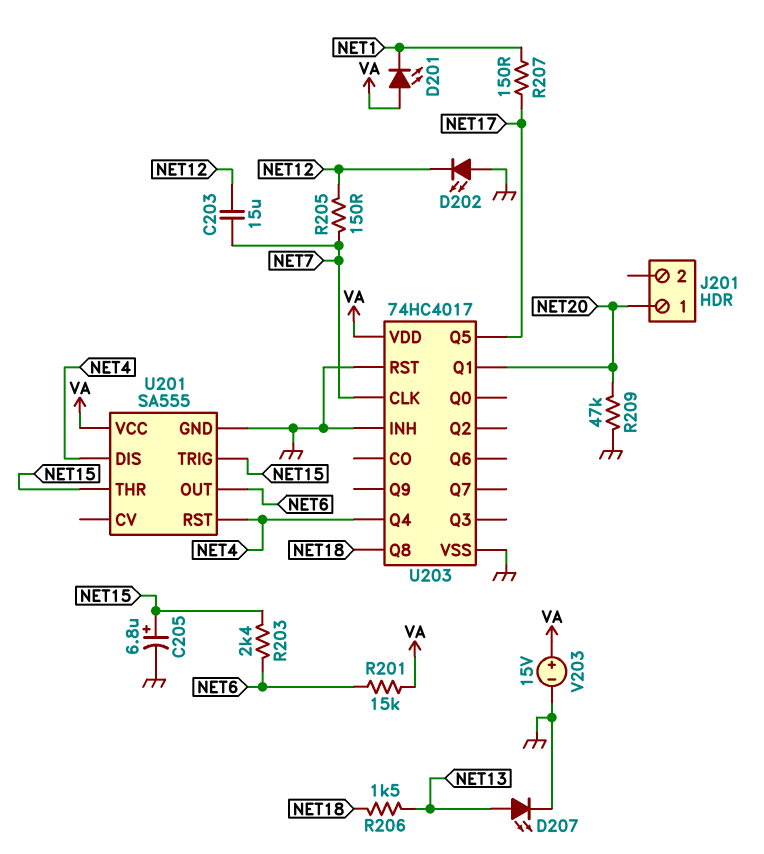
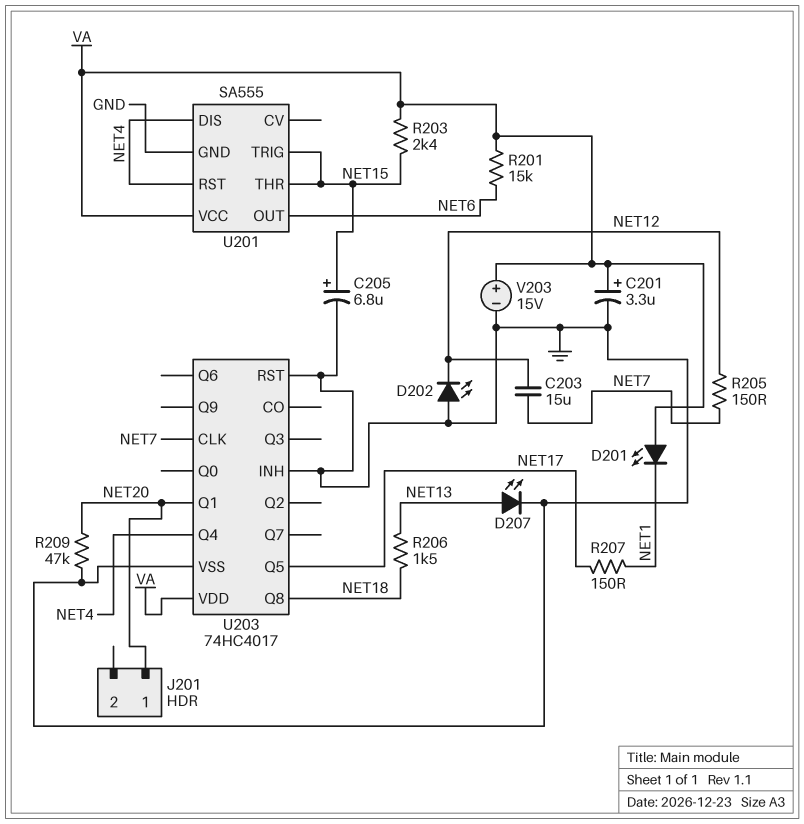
C201: none -> 3.3uF (plus VA, minus GND)
R203: 2.4k (NET6, NET15) -> 2.4k (NET15, VA)

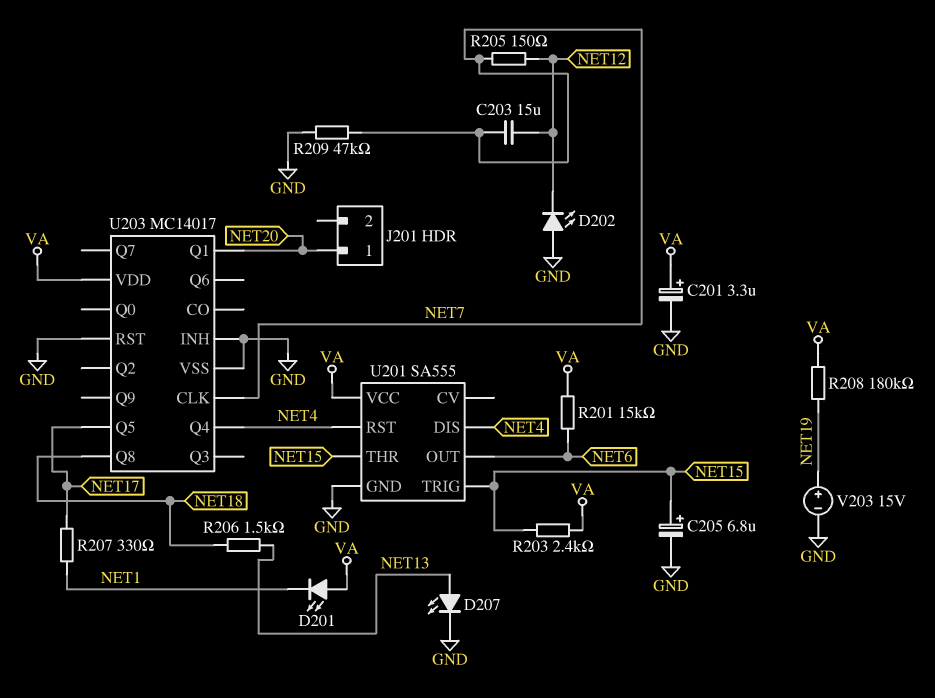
R207: 150 (NET1, NET17) -> 330 (NET1, NET17)
R208: none -> 180k (NET19, VA)
R209: 47k (GND, NET20) -> 47k (GND, NET7)
U203: 74HC4017 -> MC14017
V203: 15V (plus VA, minus GND) -> 15V (plus NET19, minus GND)

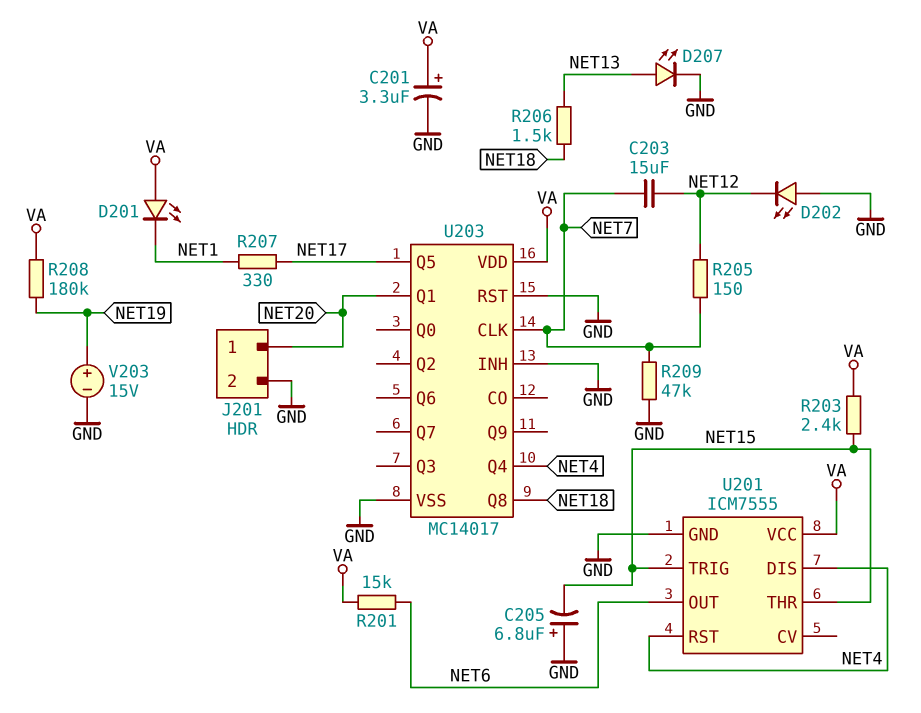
C205: 6.8uF (plus NET15, minus GND) -> 6.8uF (plus GND, minus NET15)
J201 pin 2: none -> GND
U201: SA555 -> ICM7555

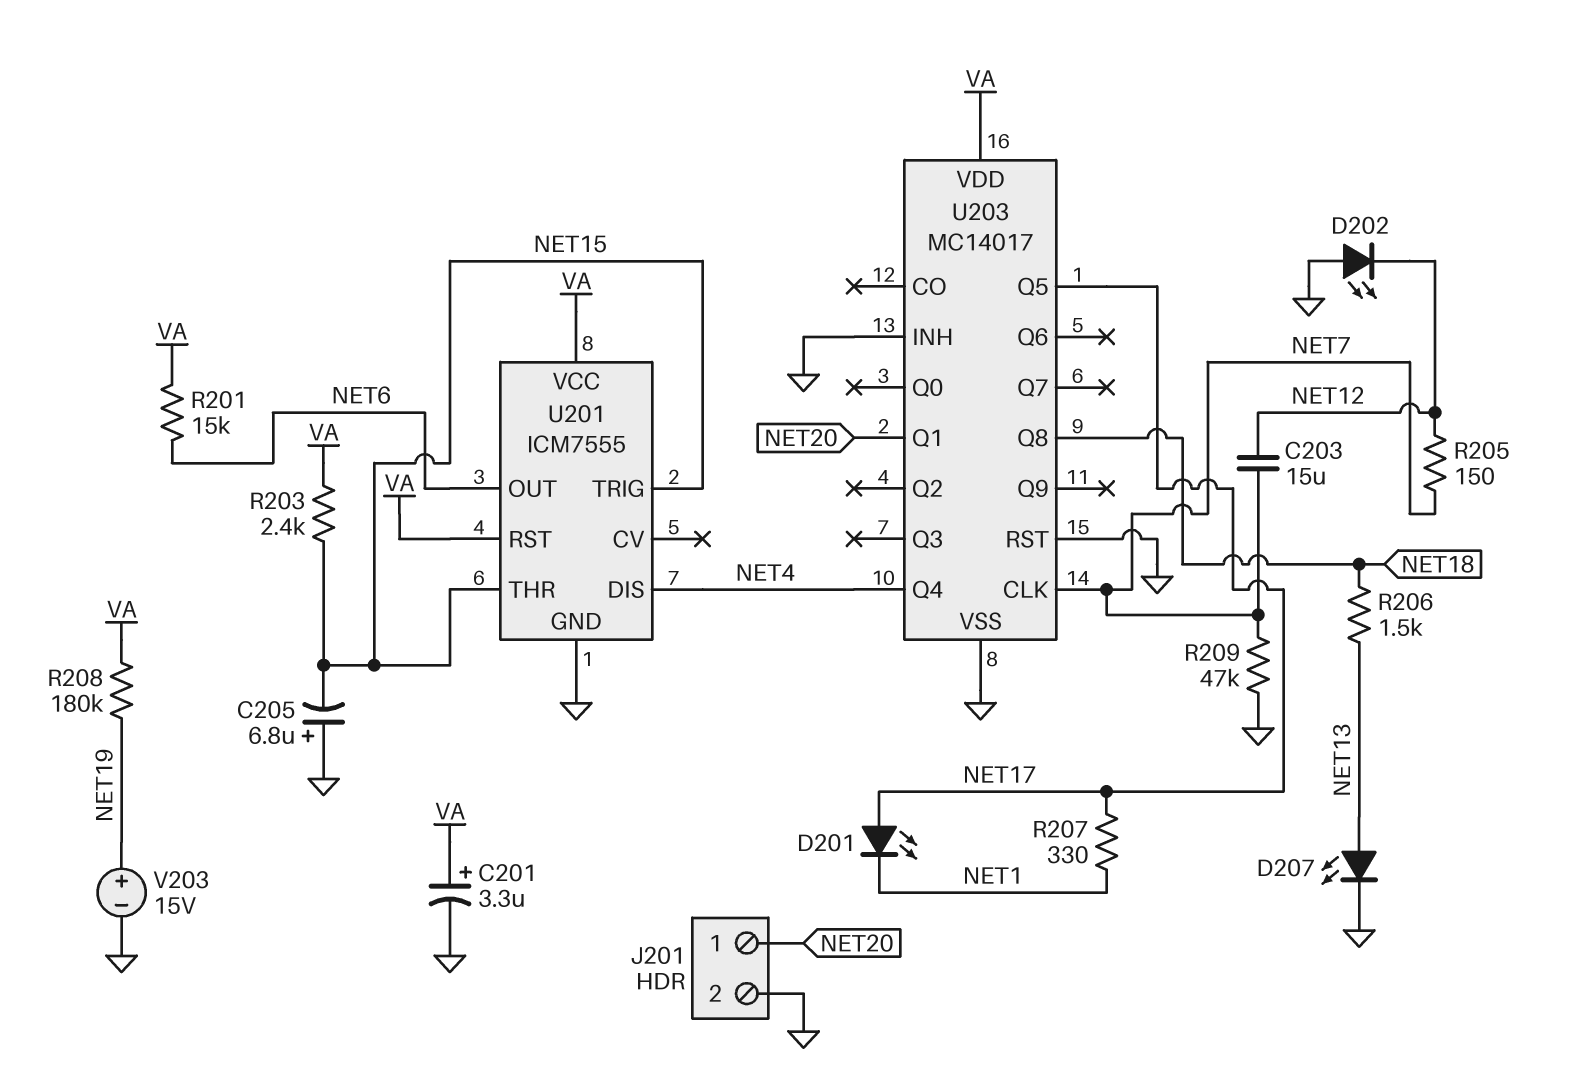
D201: LED (A VA, K NET1) -> LED (A NET17, K NET1)
U201 pin RST: NET4 -> VA

